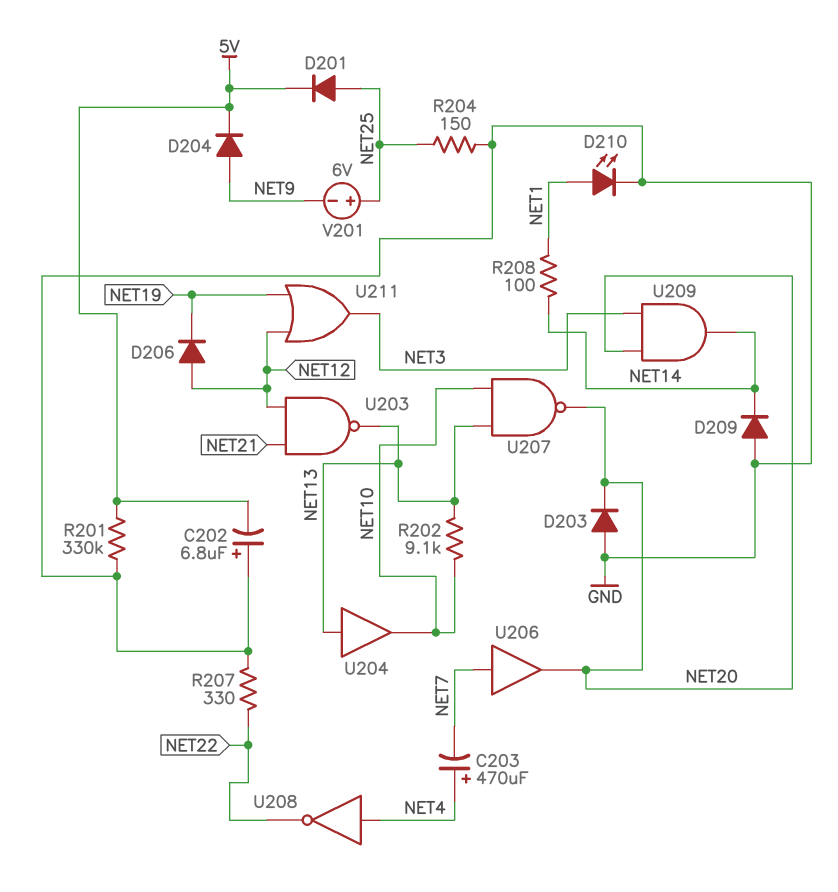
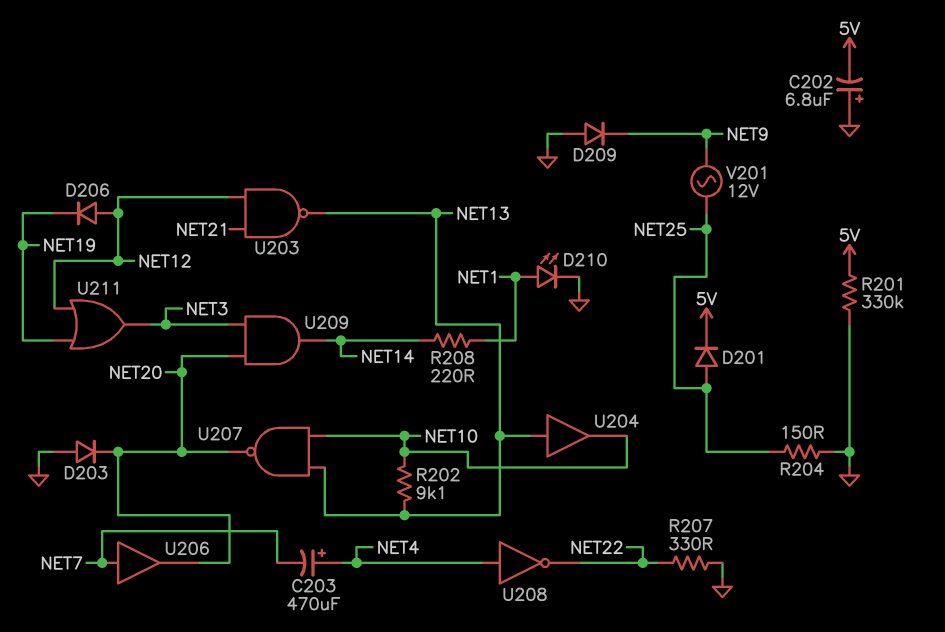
D204: diode (A NET9, K 5V) -> none
D209: diode (A GND, K NET14) -> diode (A GND, K NET9)
R208: 100 (NET1, NET14) -> 220 (NET1, NET14)
V201: 6V (plus NET25, minus NET9) -> AC 12V (NET9, NET25)

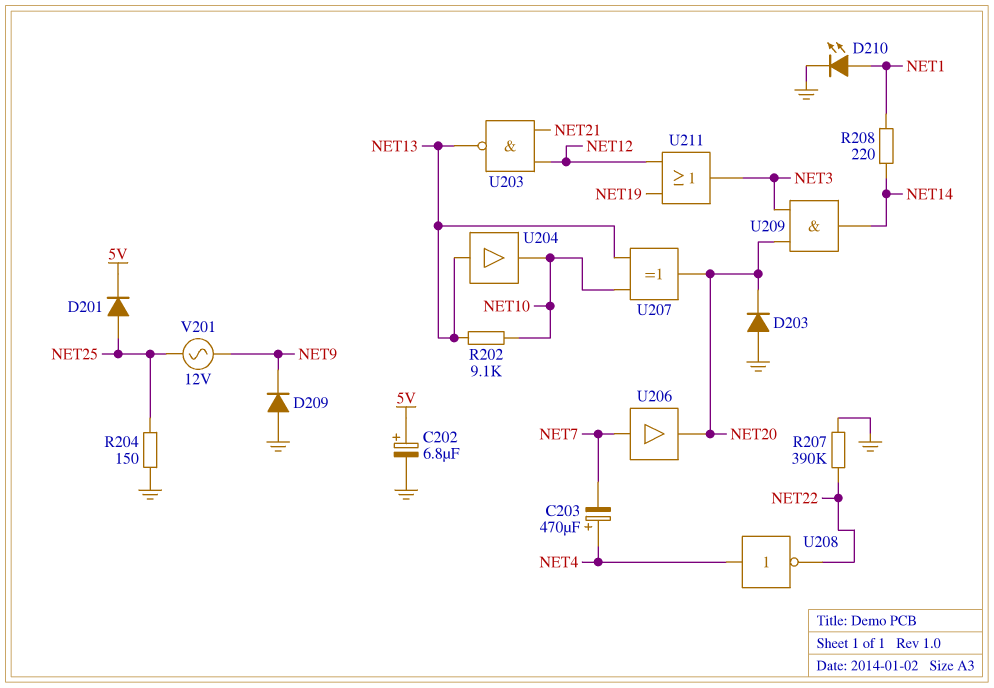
C202: 6.8uF (plus GND, minus 5V) -> 6.8uF (plus 5V, minus GND)
D206: diode (A NET12, K NET19) -> none
R201: 330k (5V, GND) -> none
R207: 330 (GND, NET22) -> 390k (GND, NET22)
U207: NAND (in NET10, in NET13, out NET20) -> XOR (in NET10, in NET13, out NET20)

